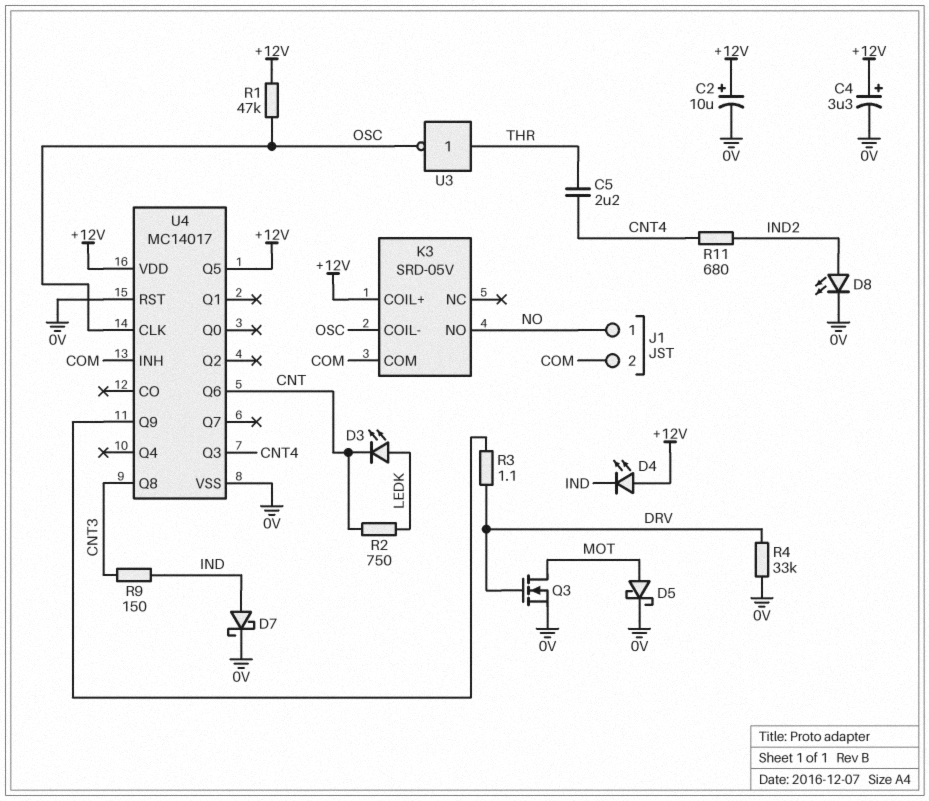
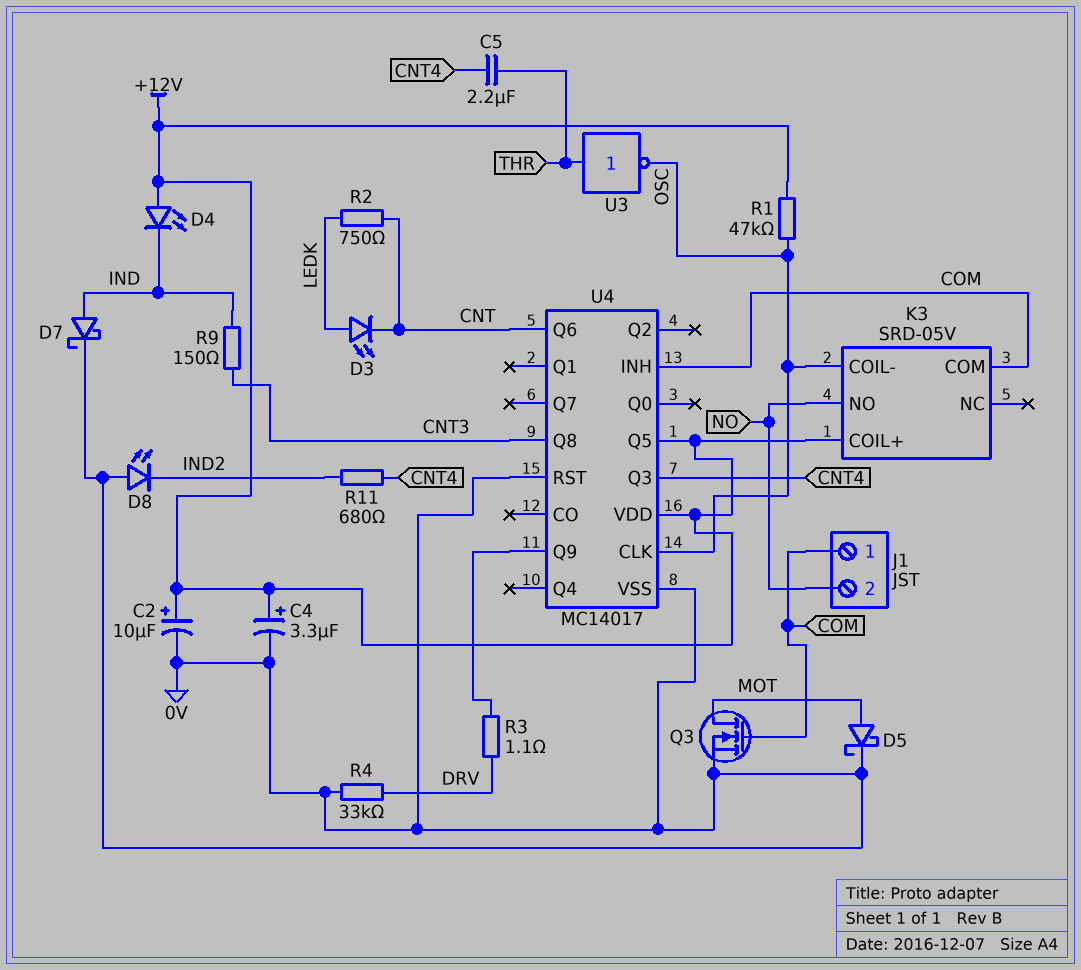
D8: LED (A IND2, K 0V) -> LED (A 0V, K IND2)
J1 pin 1: NO -> COM
J1 pin 2: COM -> NO
Q3: NMOS (G DRV, D MOT, S 0V) -> NMOS (G COM, D MOT, S 0V)

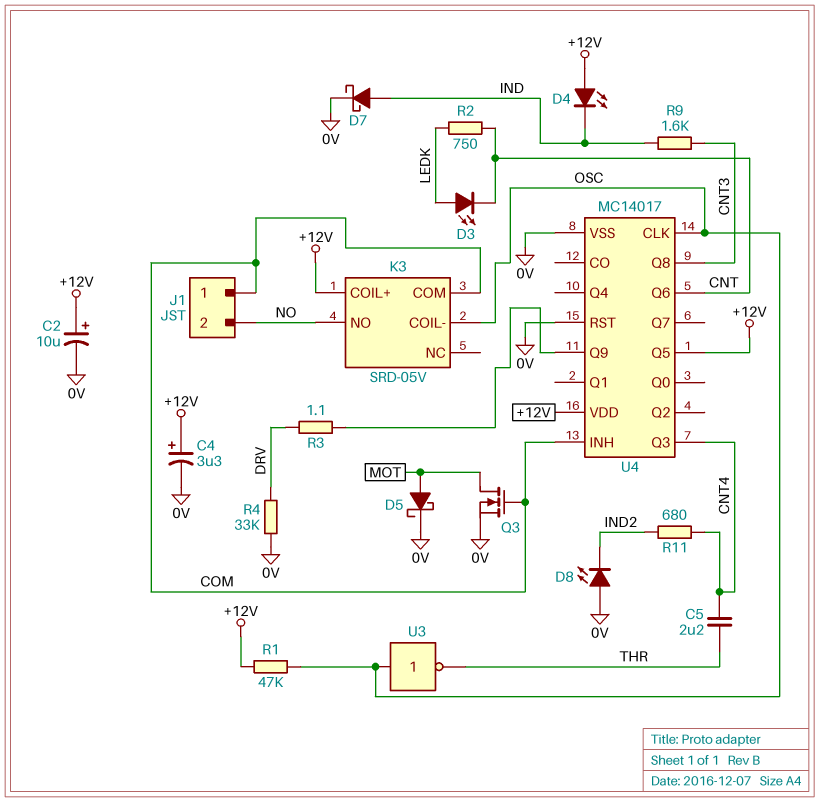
R9: 150 (CNT3, IND) -> 1.6k (CNT3, IND)
U3: NOT (in THR, out OSC) -> NOT (in OSC, out THR)

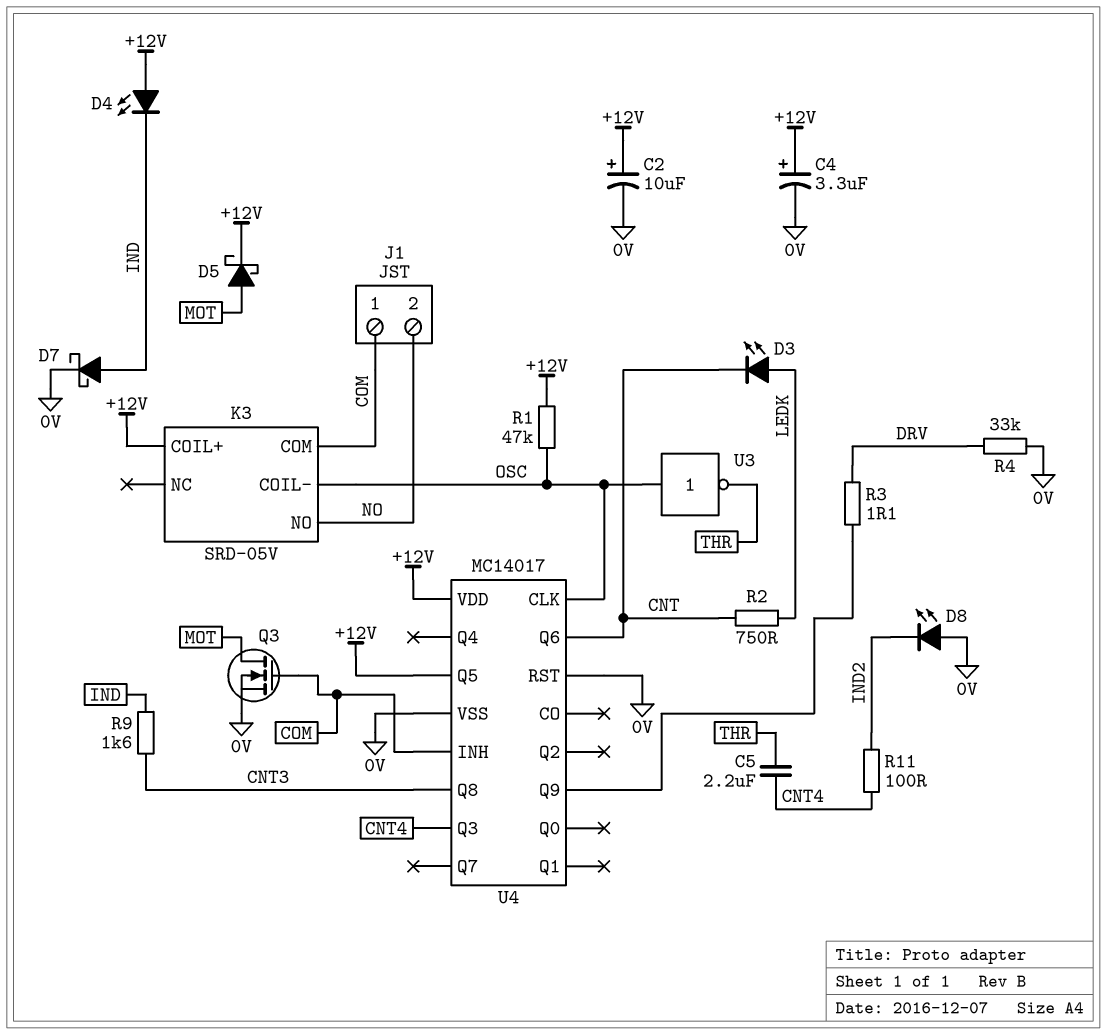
D5: schottky (A MOT, K 0V) -> schottky (A MOT, K +12V)
R11: 680 (CNT4, IND2) -> 100 (CNT4, IND2)

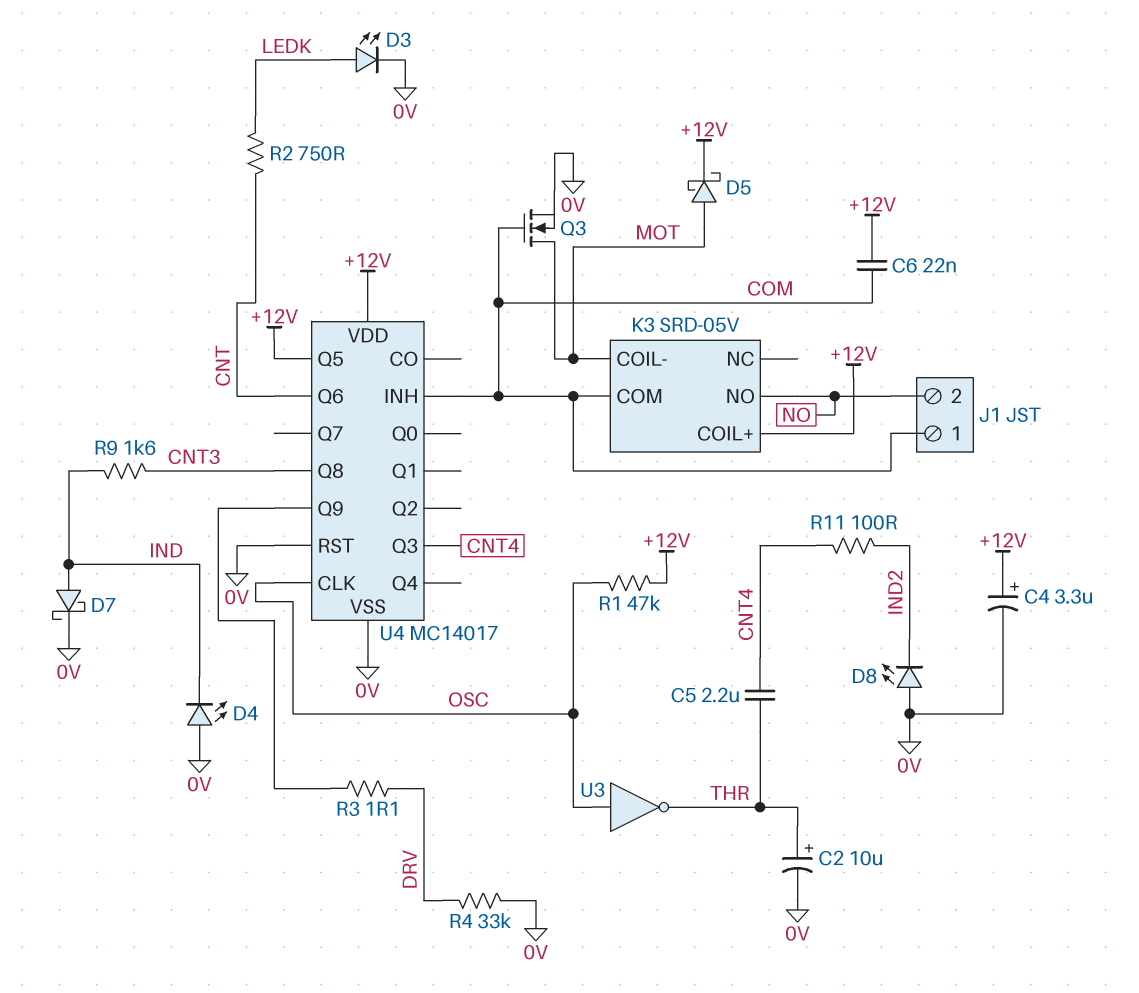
C2: 10uF (plus +12V, minus 0V) -> 10uF (plus THR, minus 0V)
C6: none -> 22nF (+12V, COM)
D3: LED (A LEDK, K CNT) -> LED (A LEDK, K 0V)
D4: LED (A +12V, K IND) -> LED (A 0V, K IND)
K3 pin COIL-: OSC -> MOT

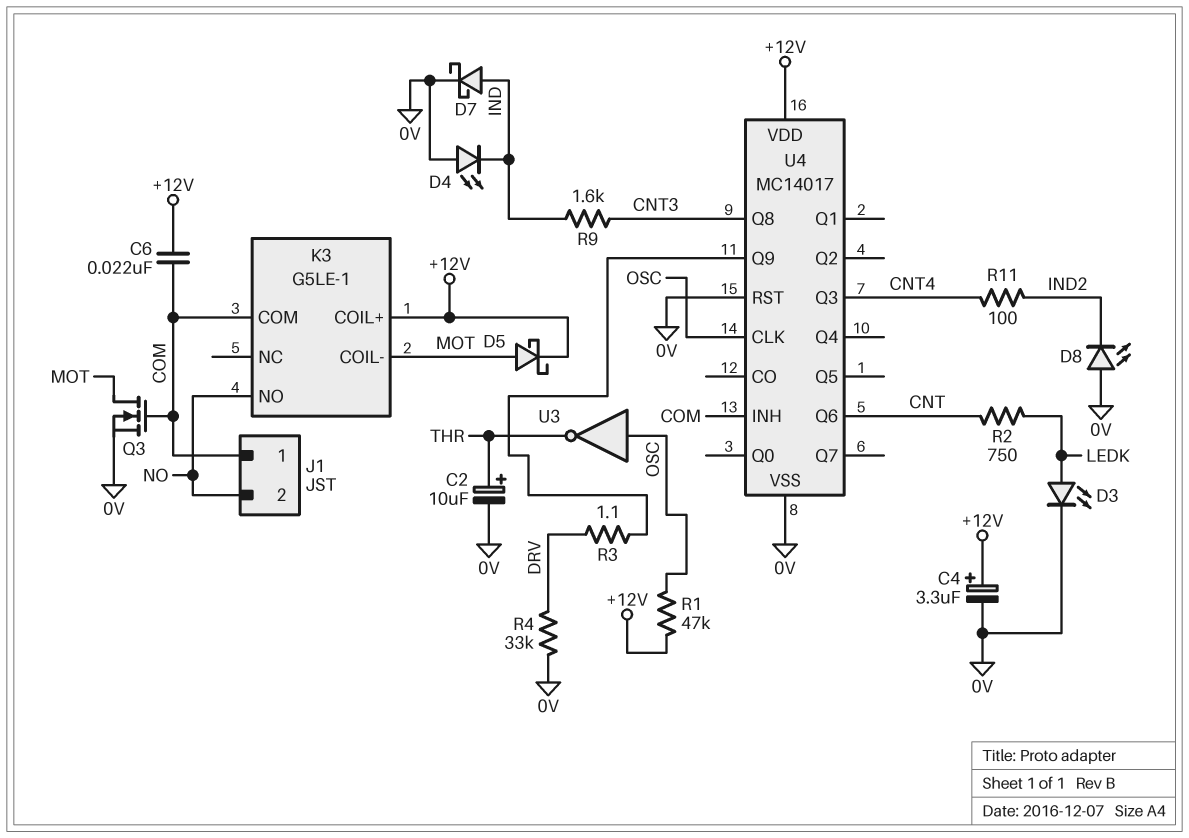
C5: 2.2uF (CNT4, THR) -> none
K3: SRD-05V -> G5LE-1
U4 pin Q5: +12V -> none

